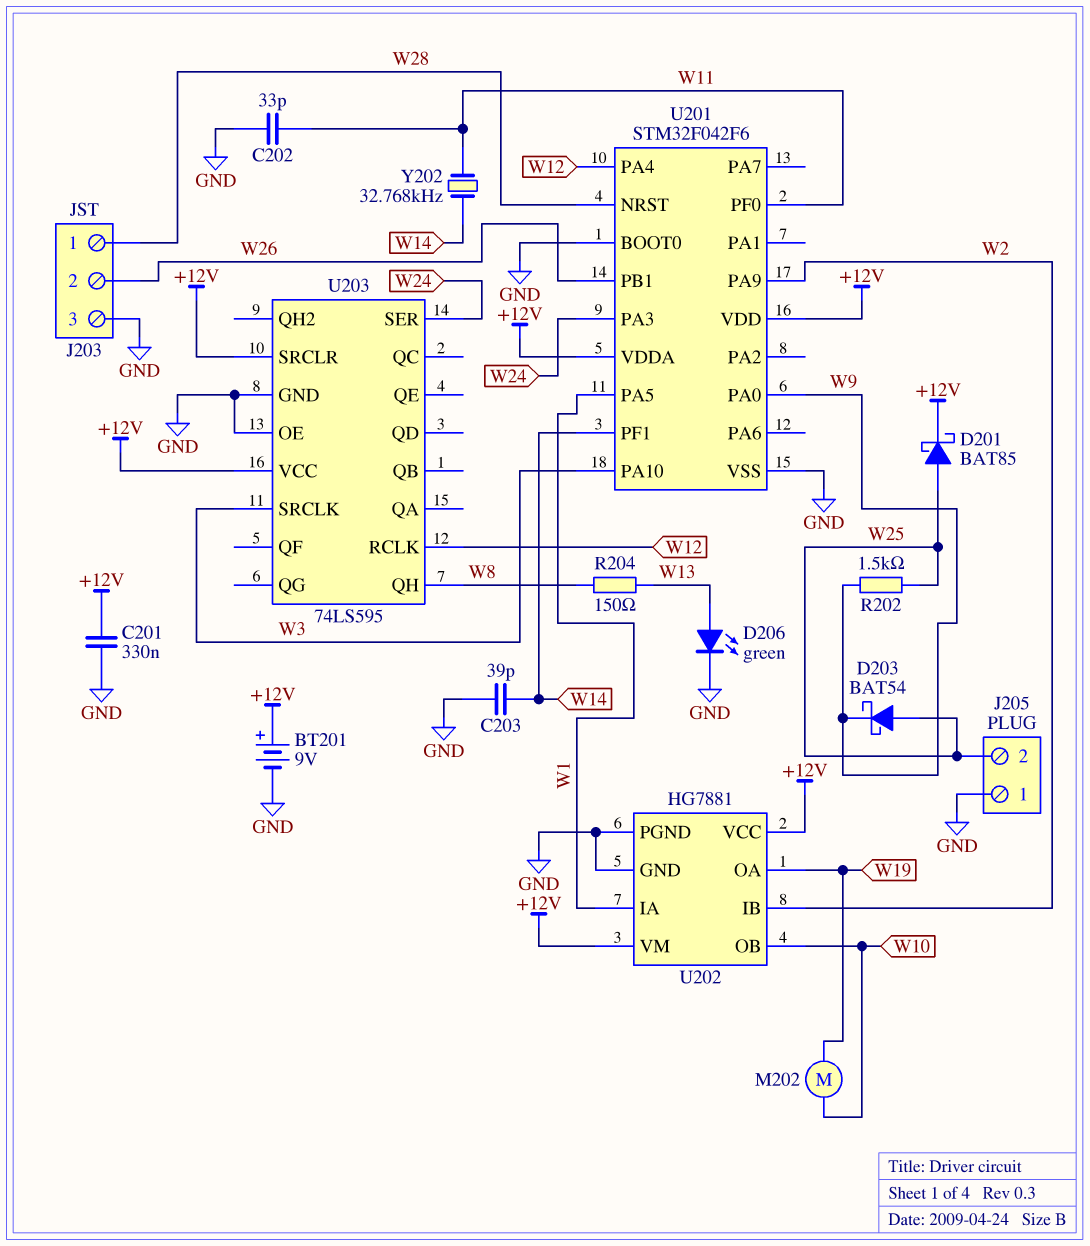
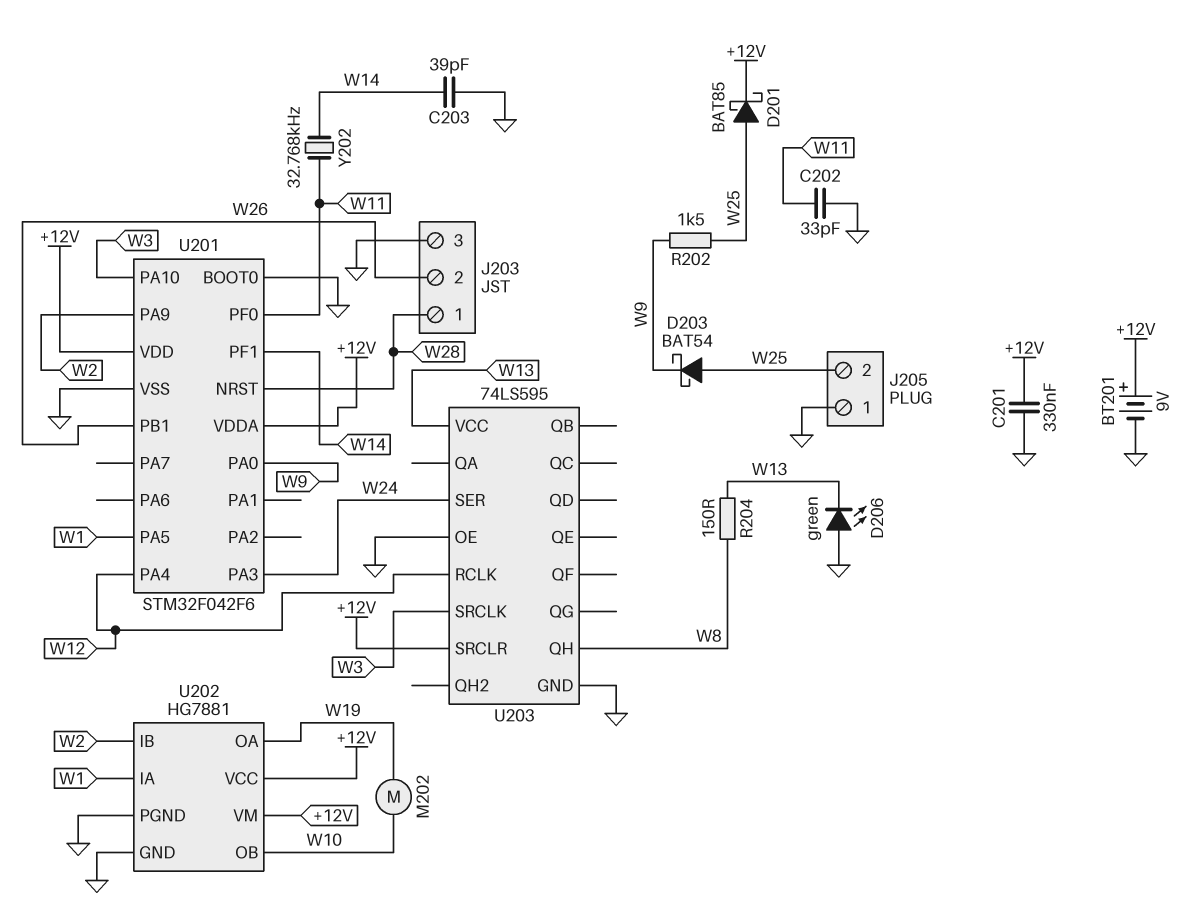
D206: LED green (A W13, K GND) -> LED green (A GND, K W13)
U203 pin VCC: +12V -> W13

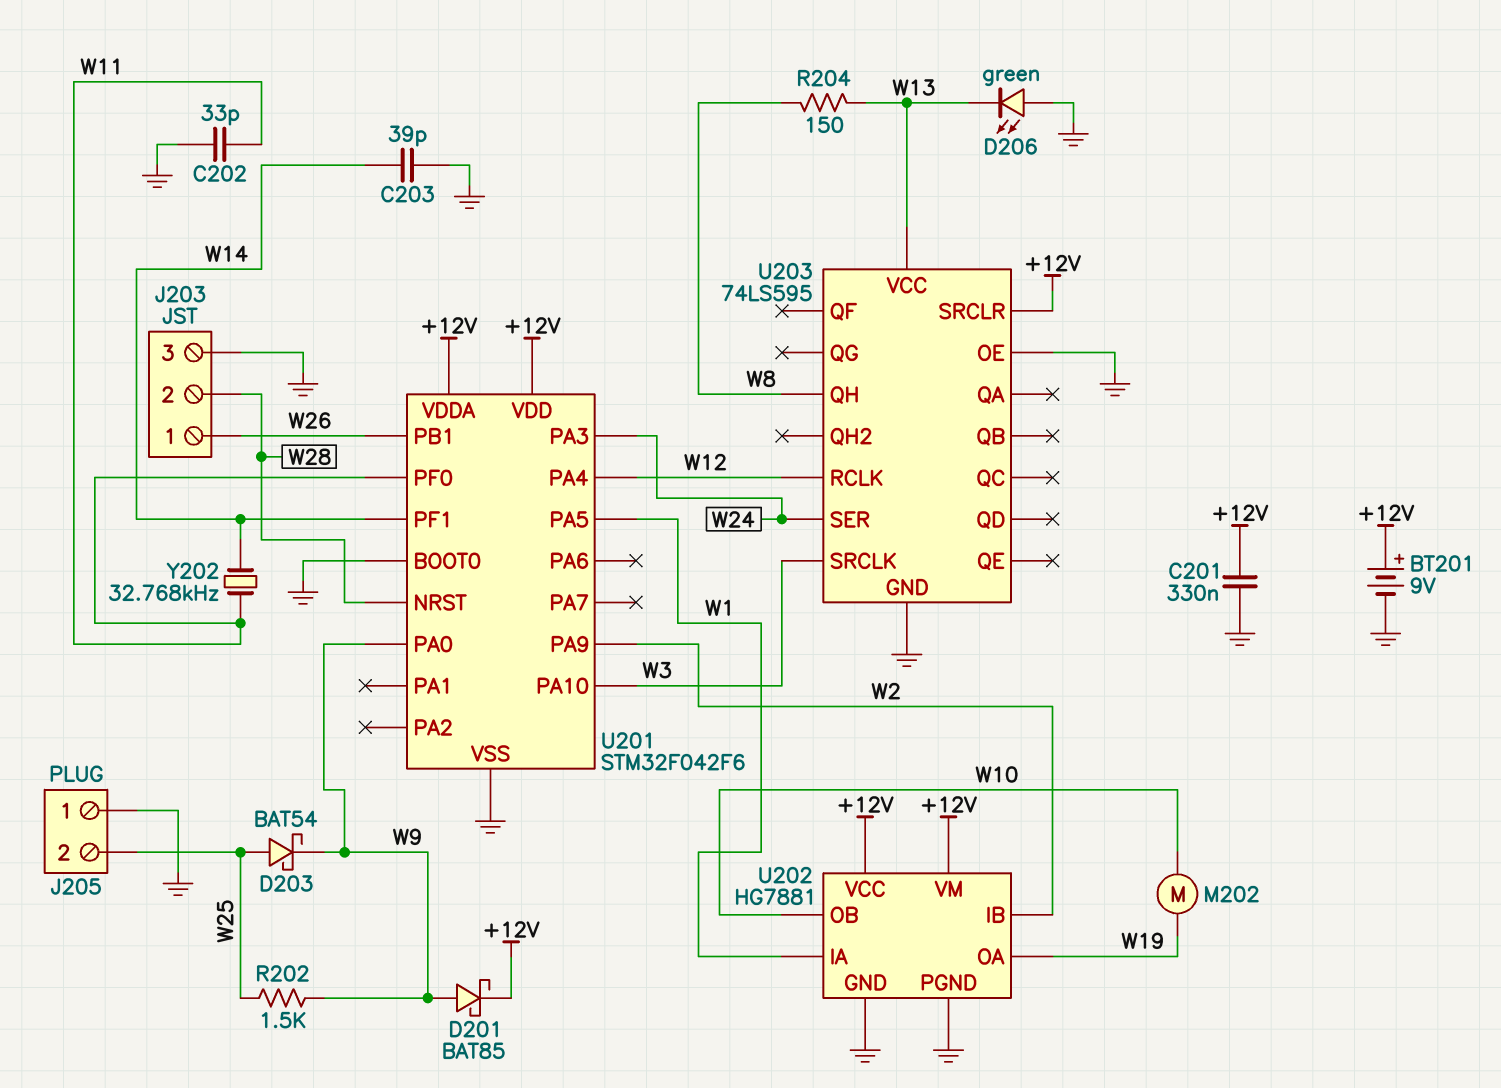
D201: schottky BAT85 (A W25, K +12V) -> schottky BAT85 (A W9, K +12V)
J203 pin 1: W28 -> W26
J203 pin 2: W26 -> W28

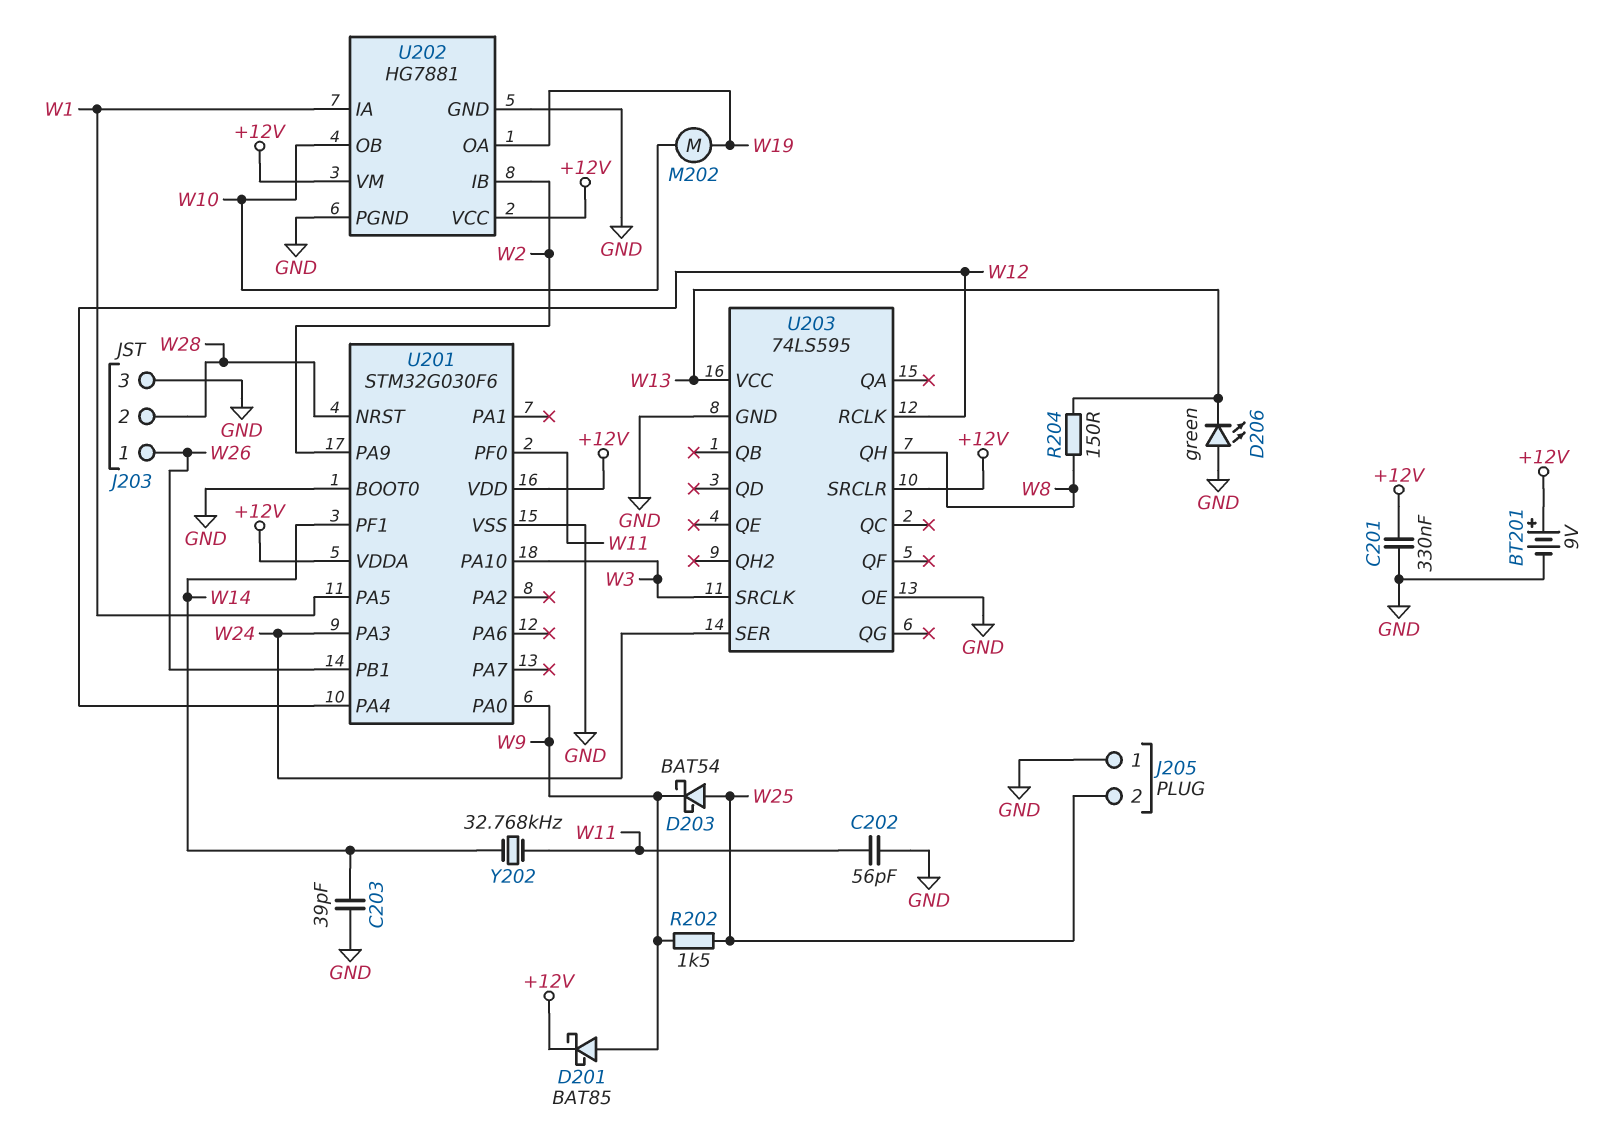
C202: 33pF (GND, W11) -> 56pF (GND, W11)
U201: STM32F042F6 -> STM32G030F6

